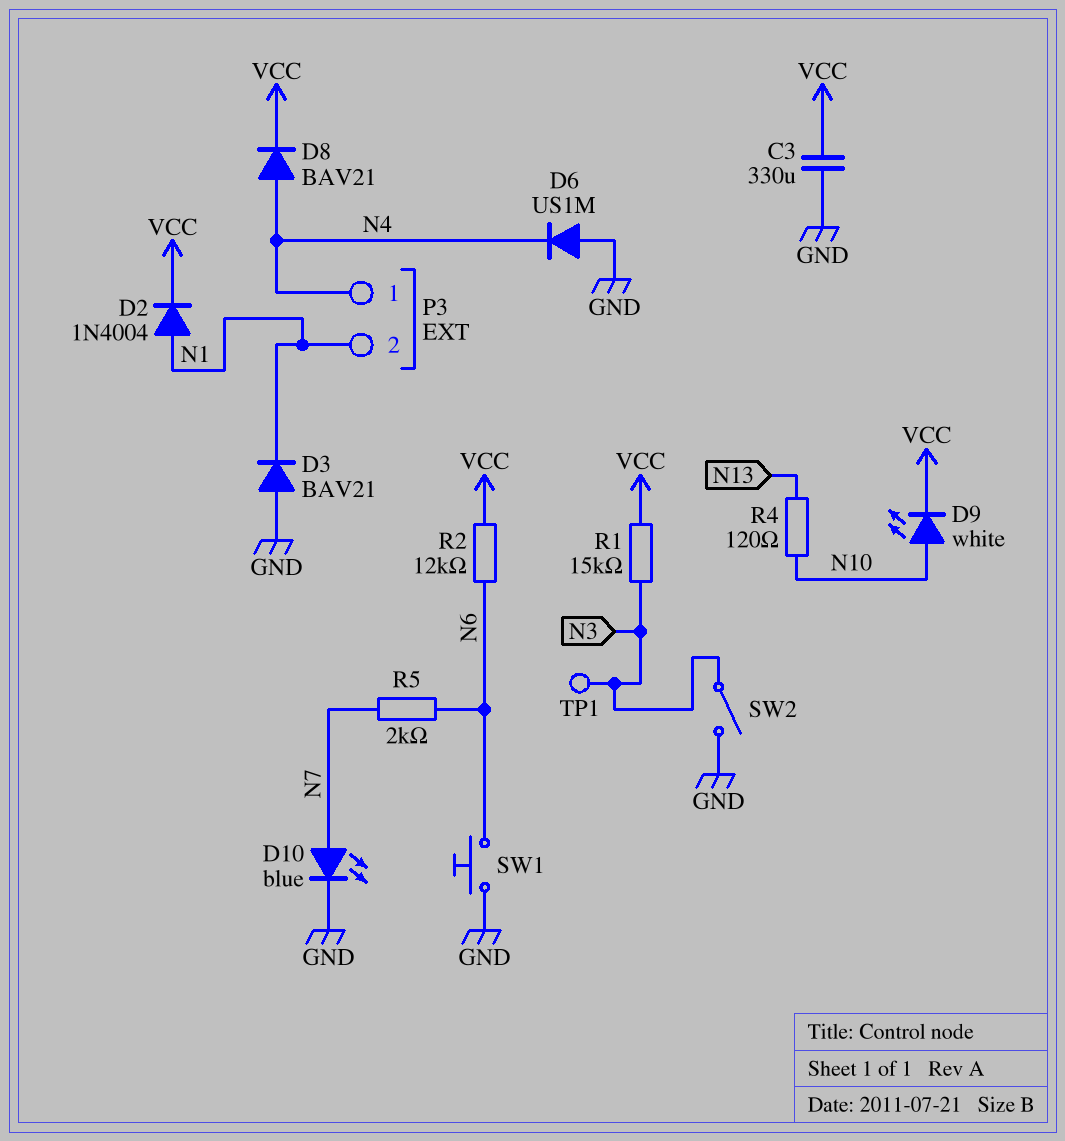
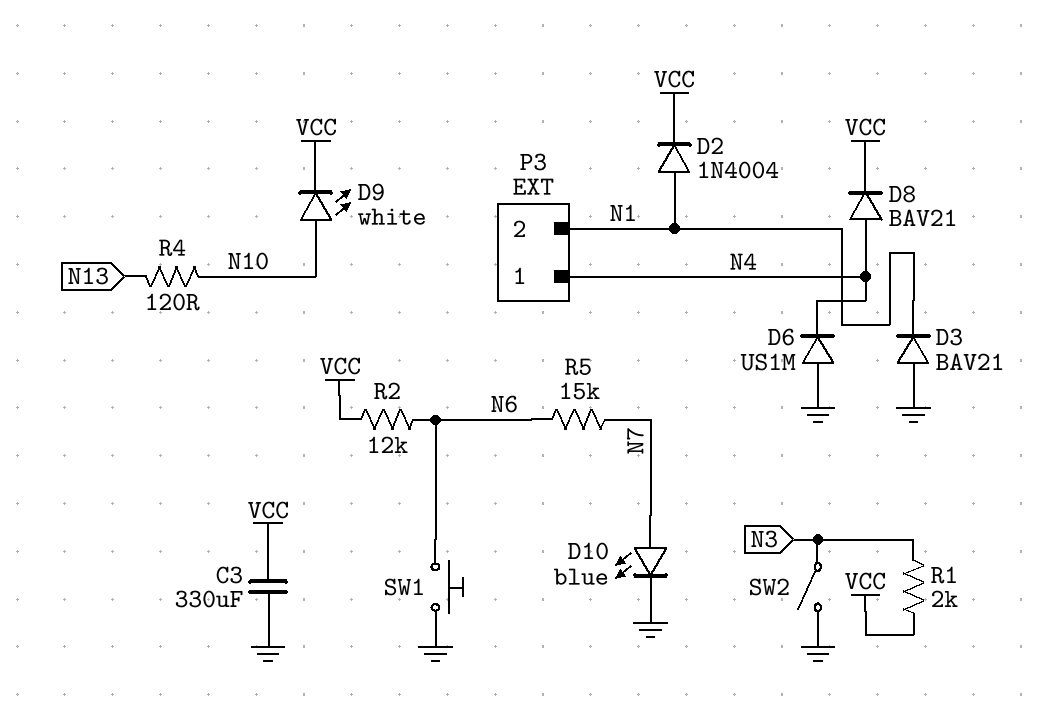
R1: 15k (N3, VCC) -> 2k (N3, VCC)
R5: 2k (N6, N7) -> 15k (N6, N7)
TP1: test point (N3) -> none

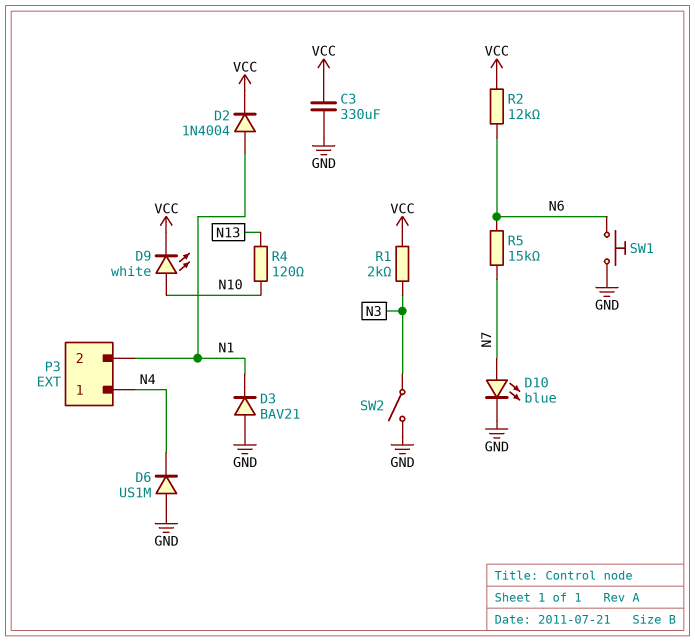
D8: diode BAV21 (A N4, K VCC) -> none

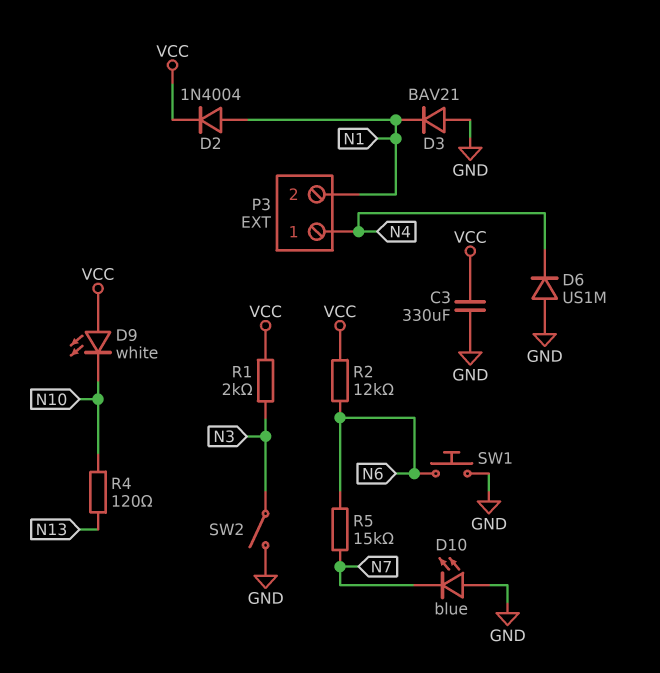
D9: LED white (A N10, K VCC) -> LED white (A VCC, K N10)
D10: LED blue (A N7, K GND) -> LED blue (A GND, K N7)

